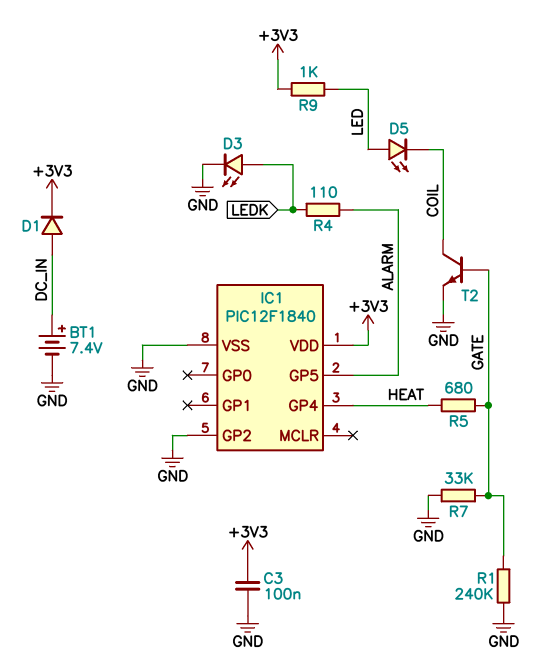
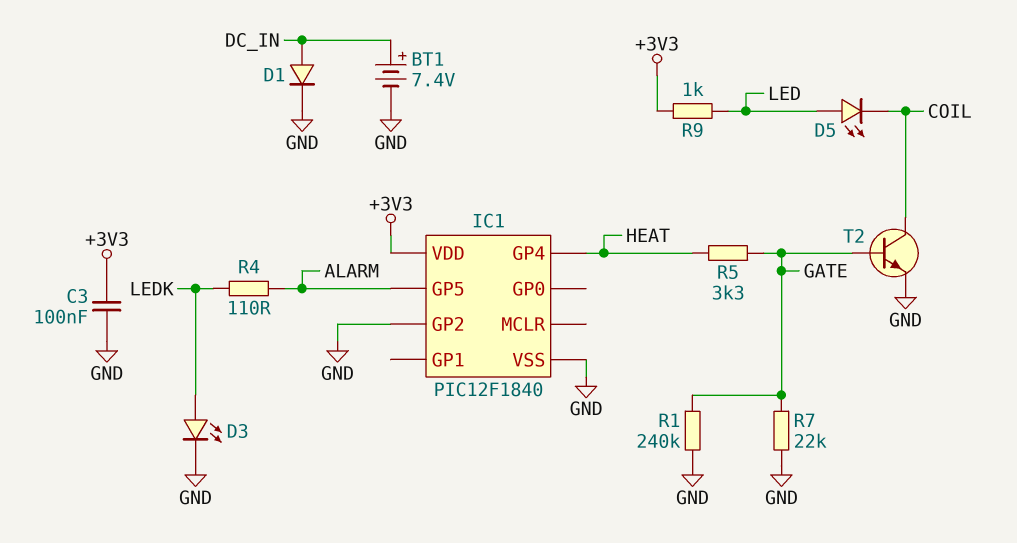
D1: diode (A DC_IN, K +3V3) -> diode (A DC_IN, K GND)
R5: 680 (GATE, HEAT) -> 3.3k (GATE, HEAT)
R7: 33k (GATE, GND) -> 22k (GATE, GND)

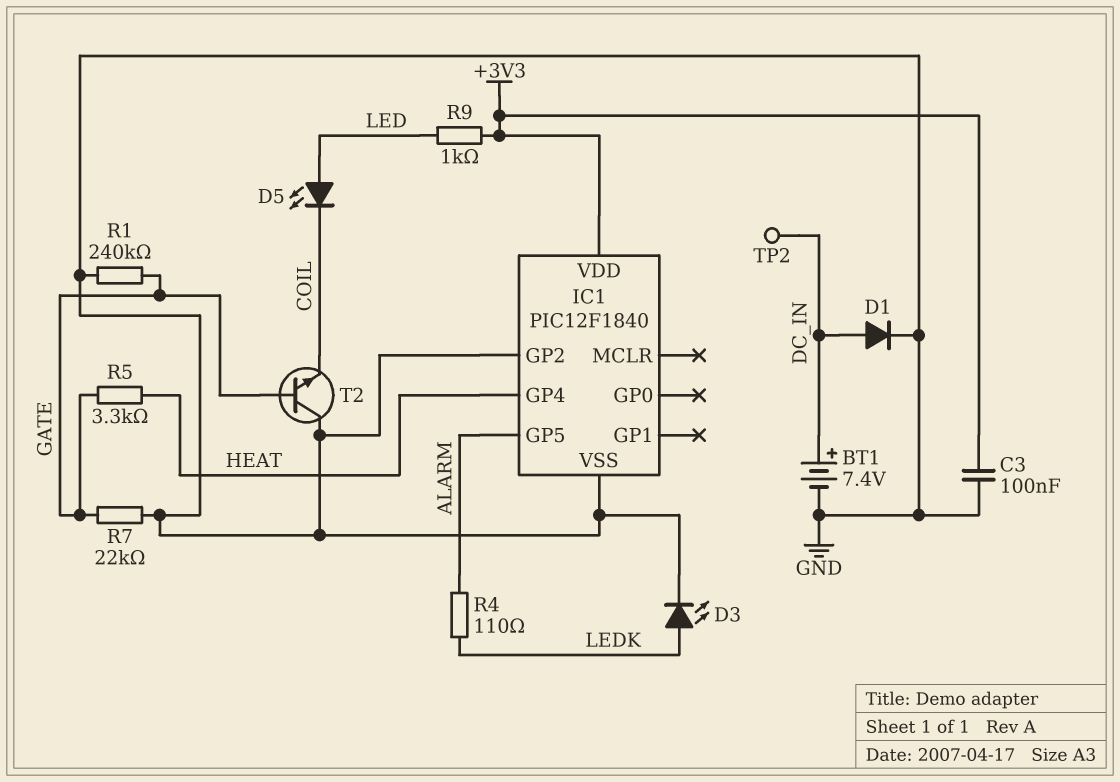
T2: NPN (B GATE, C COIL, E GND) -> NPN (B GATE, C GND, E COIL)
TP2: none -> test point (DC_IN)

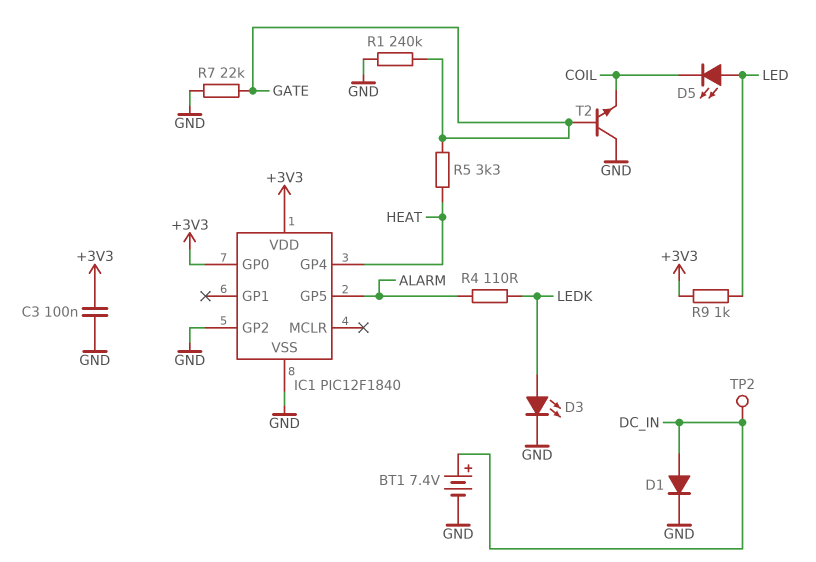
IC1 pin GP0: none -> +3V3

